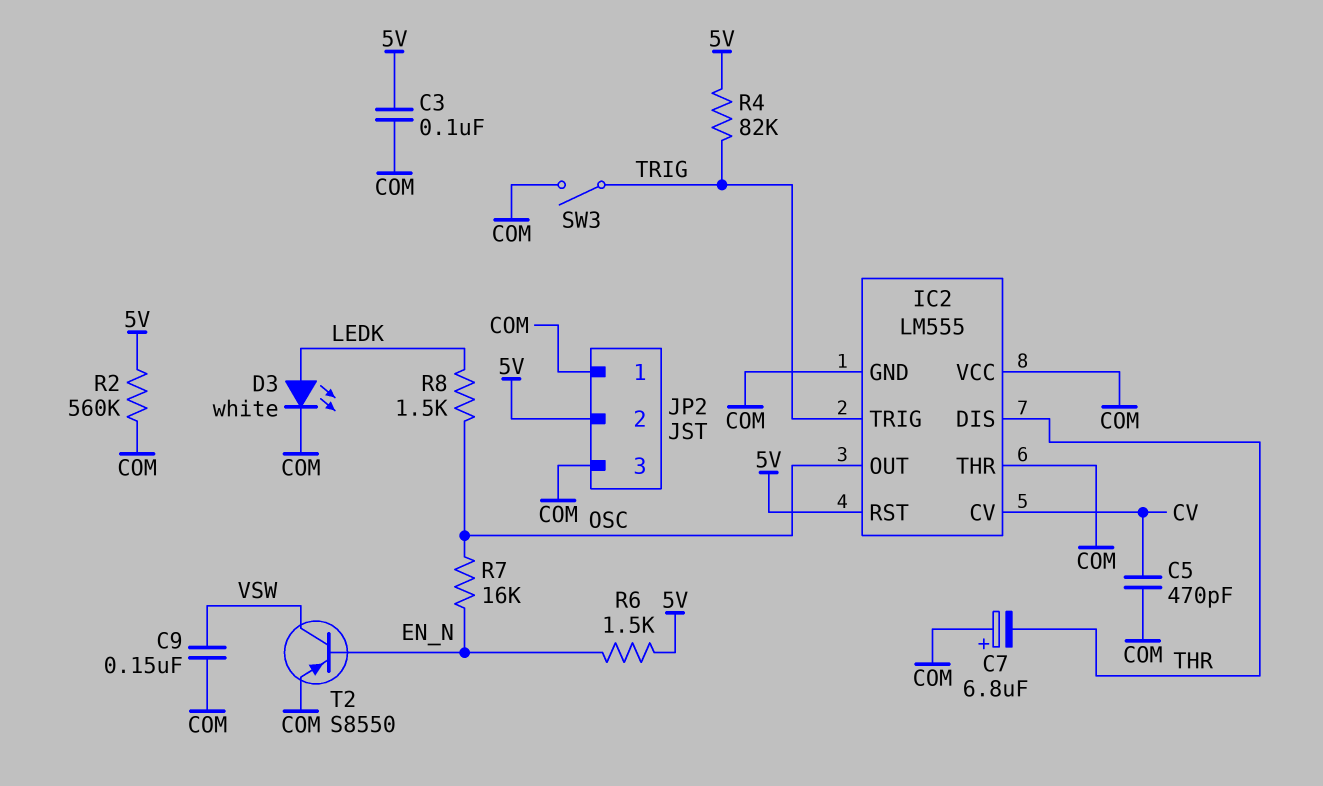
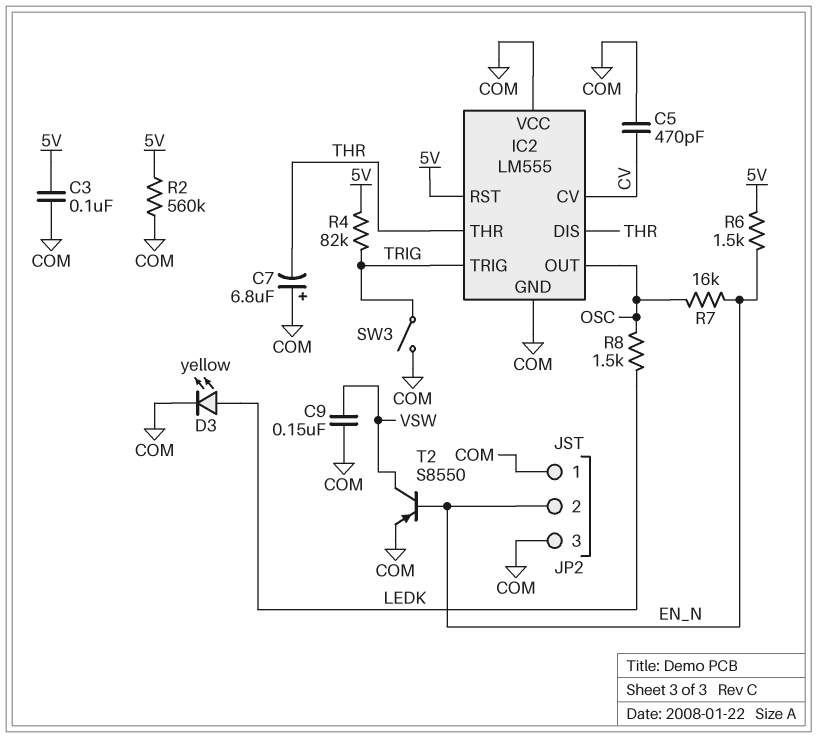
D3: LED white (A LEDK, K COM) -> LED yellow (A LEDK, K COM)
IC2 pin THR: COM -> THR
JP2 pin 2: 5V -> EN_N

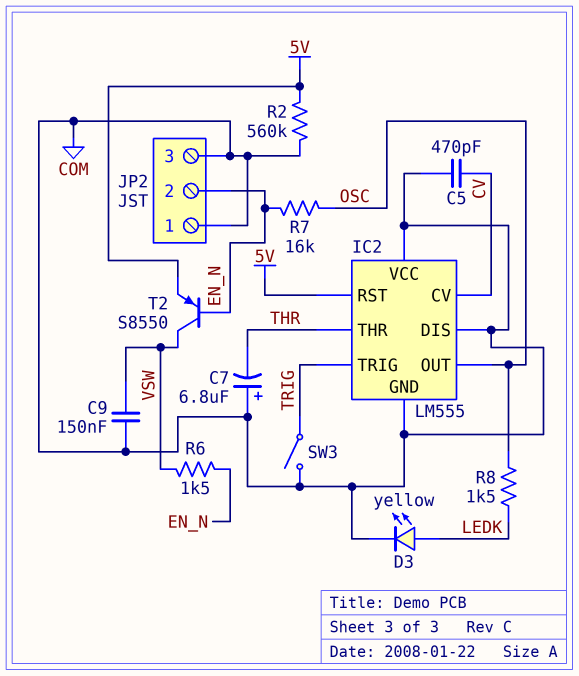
C3: 100nF (5V, COM) -> none
IC2 pin DIS: THR -> COM
R4: 82k (5V, TRIG) -> none
R6: 1.5k (5V, EN_N) -> 1.5k (EN_N, VSW)
T2: PNP S8550 (B EN_N, C VSW, E COM) -> PNP S8550 (B EN_N, C VSW, E 5V)

